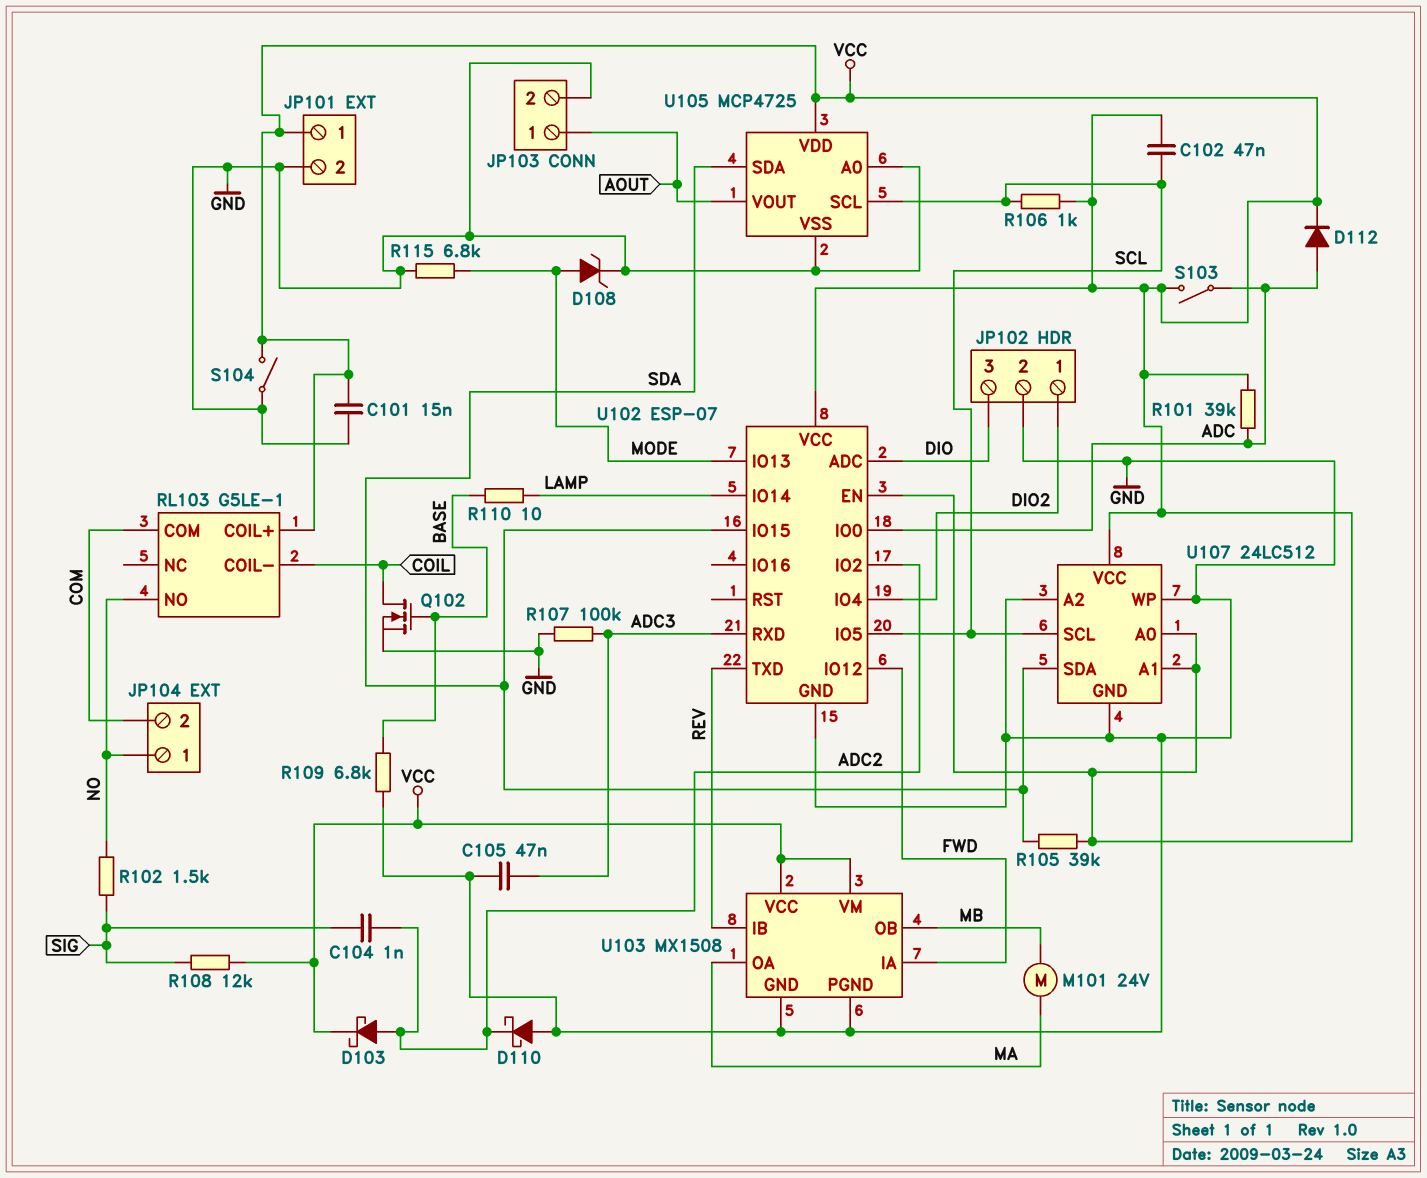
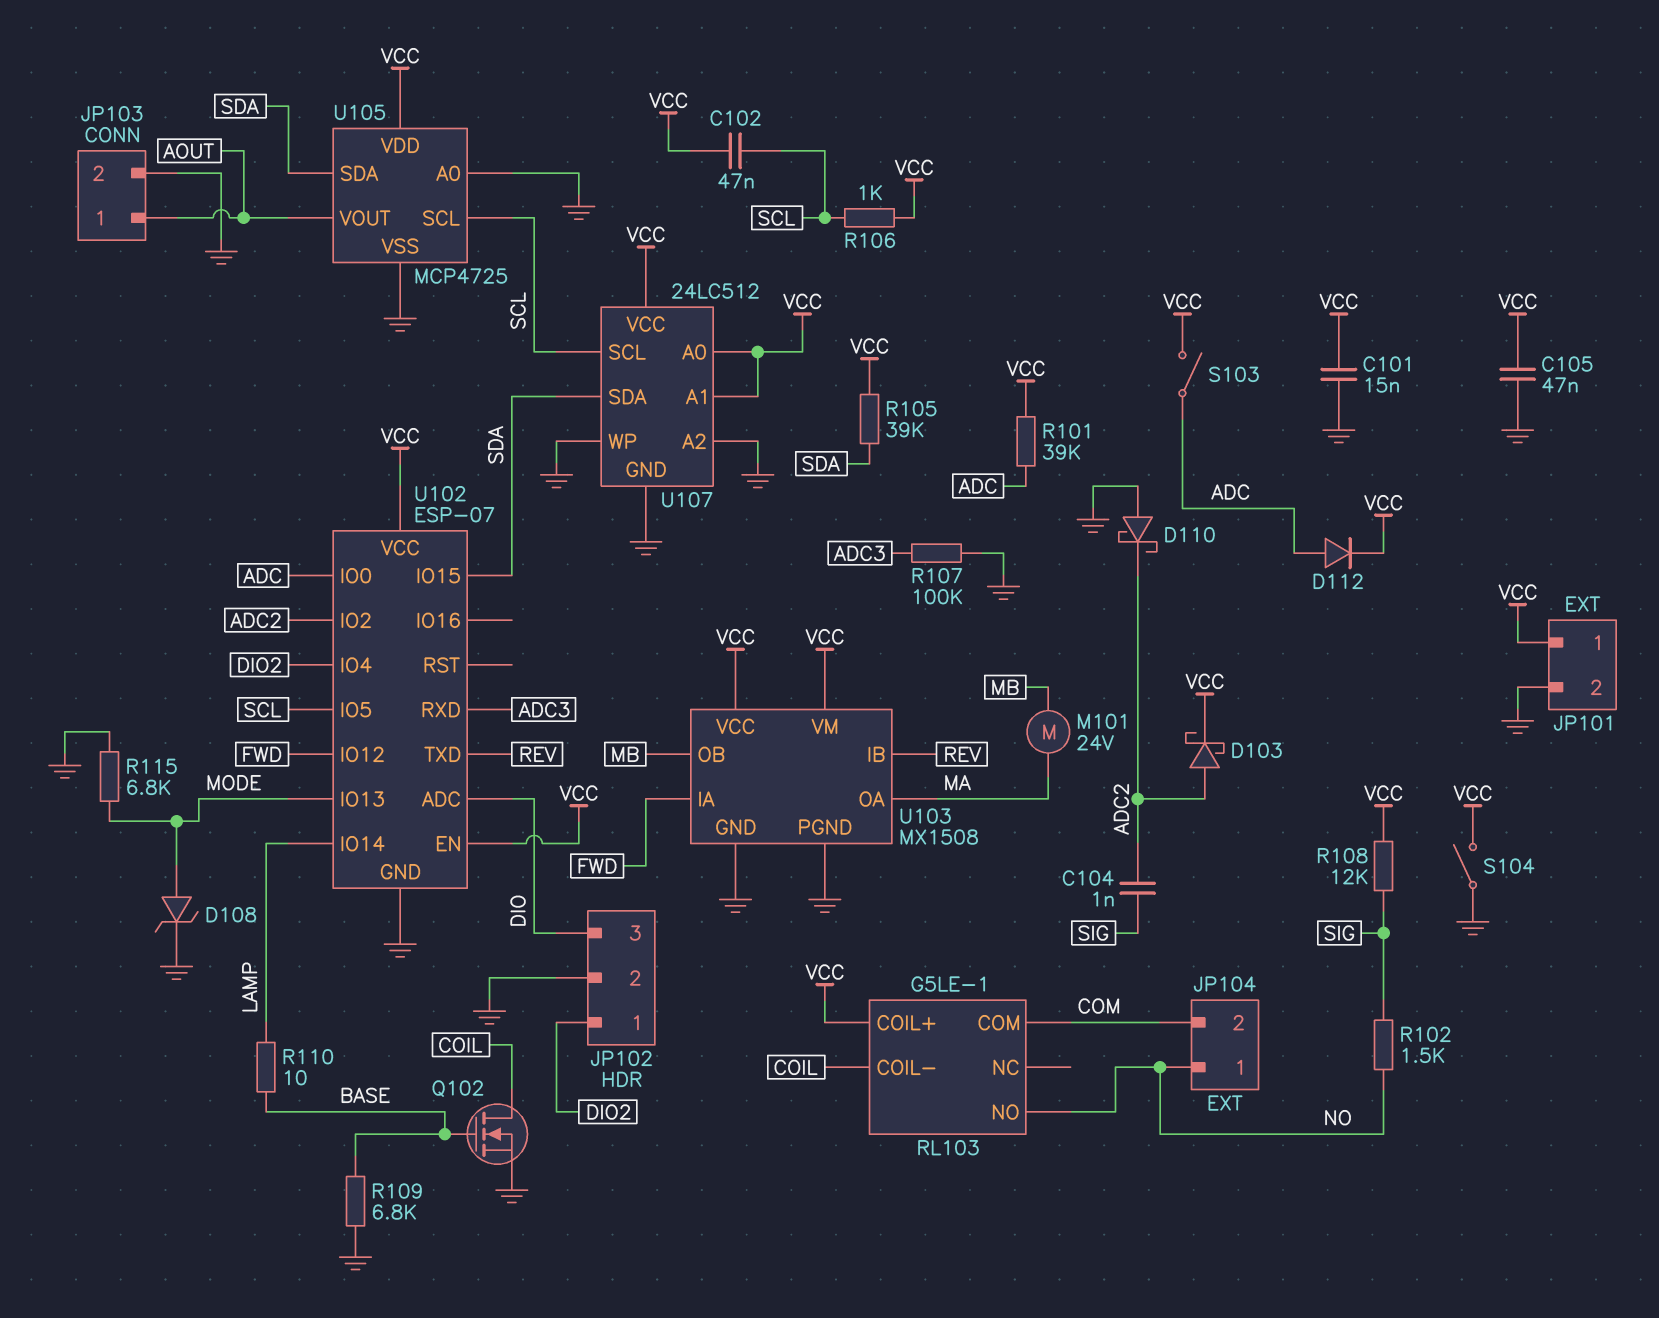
C105: 47nF (ADC3, GND) -> 47nF (GND, VCC)

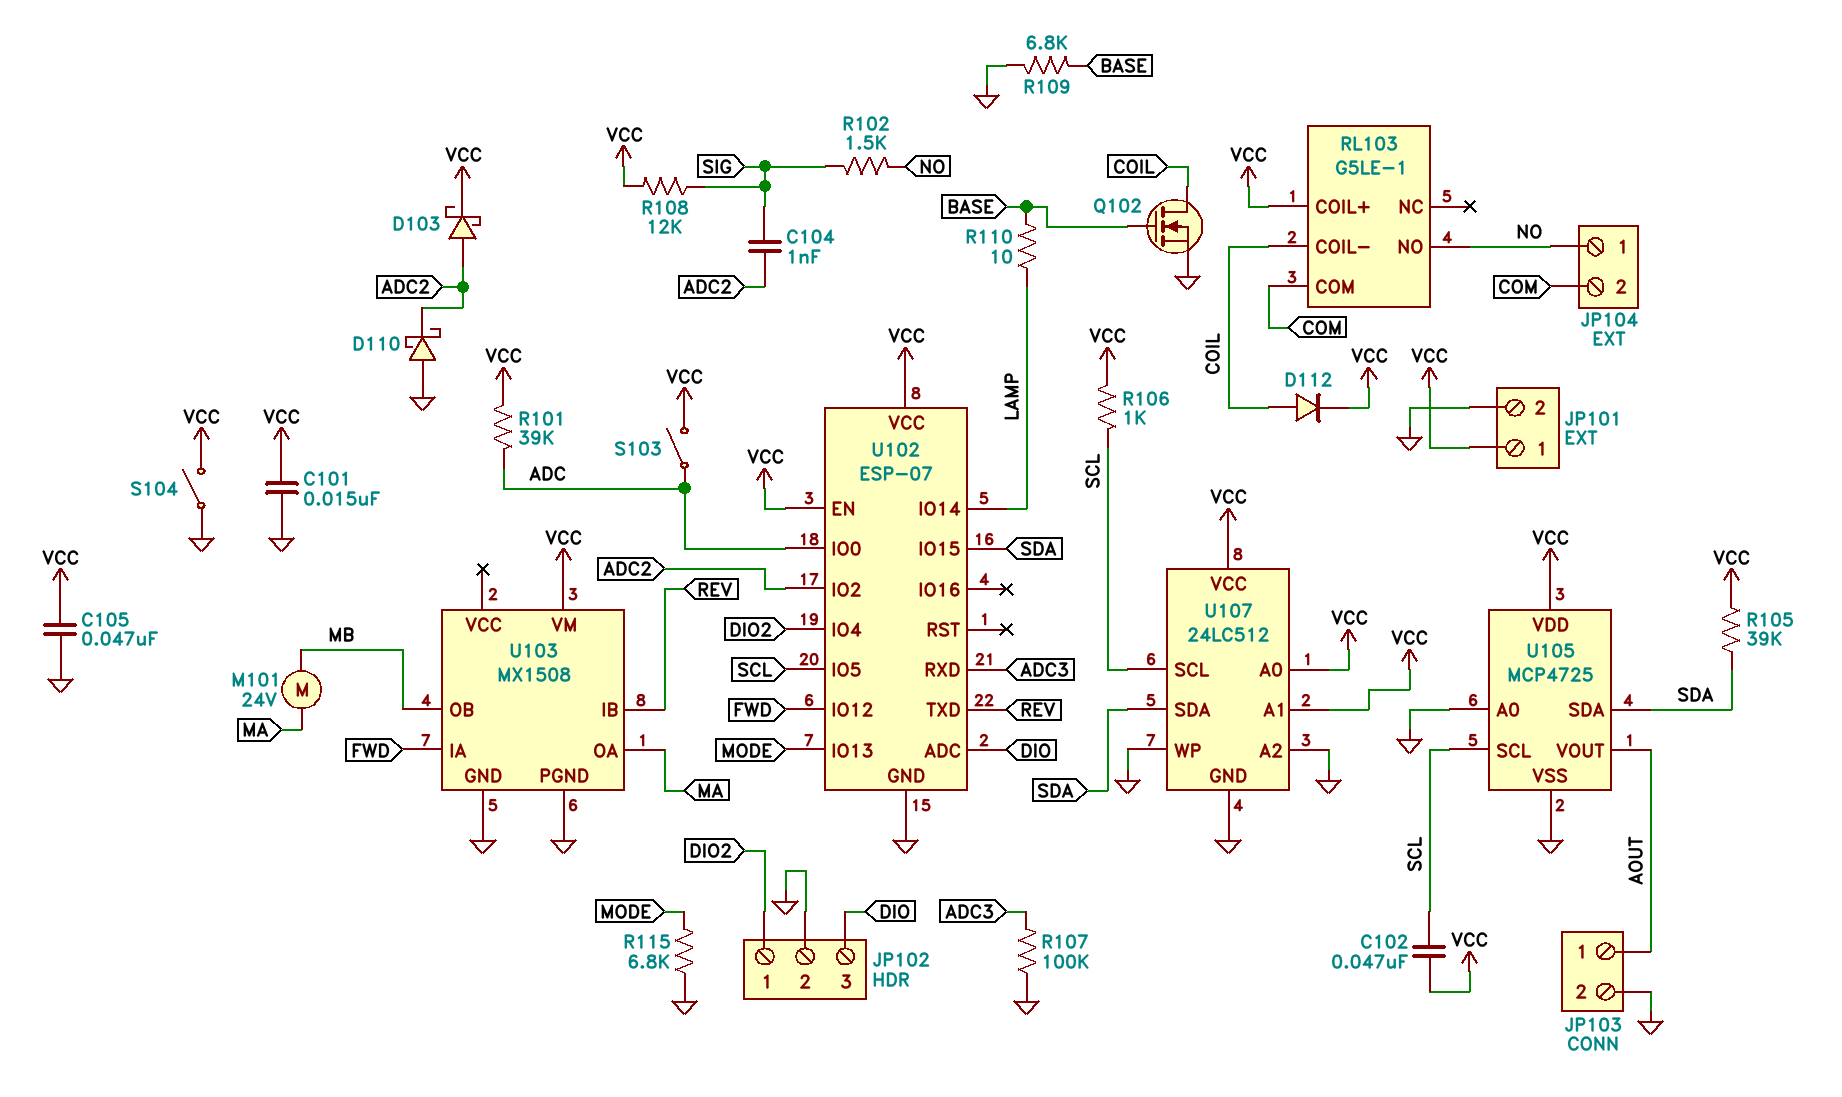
D108: zener (A MODE, K GND) -> none
D112: diode (A ADC, K VCC) -> diode (A COIL, K VCC)
U103 pin VCC: VCC -> none

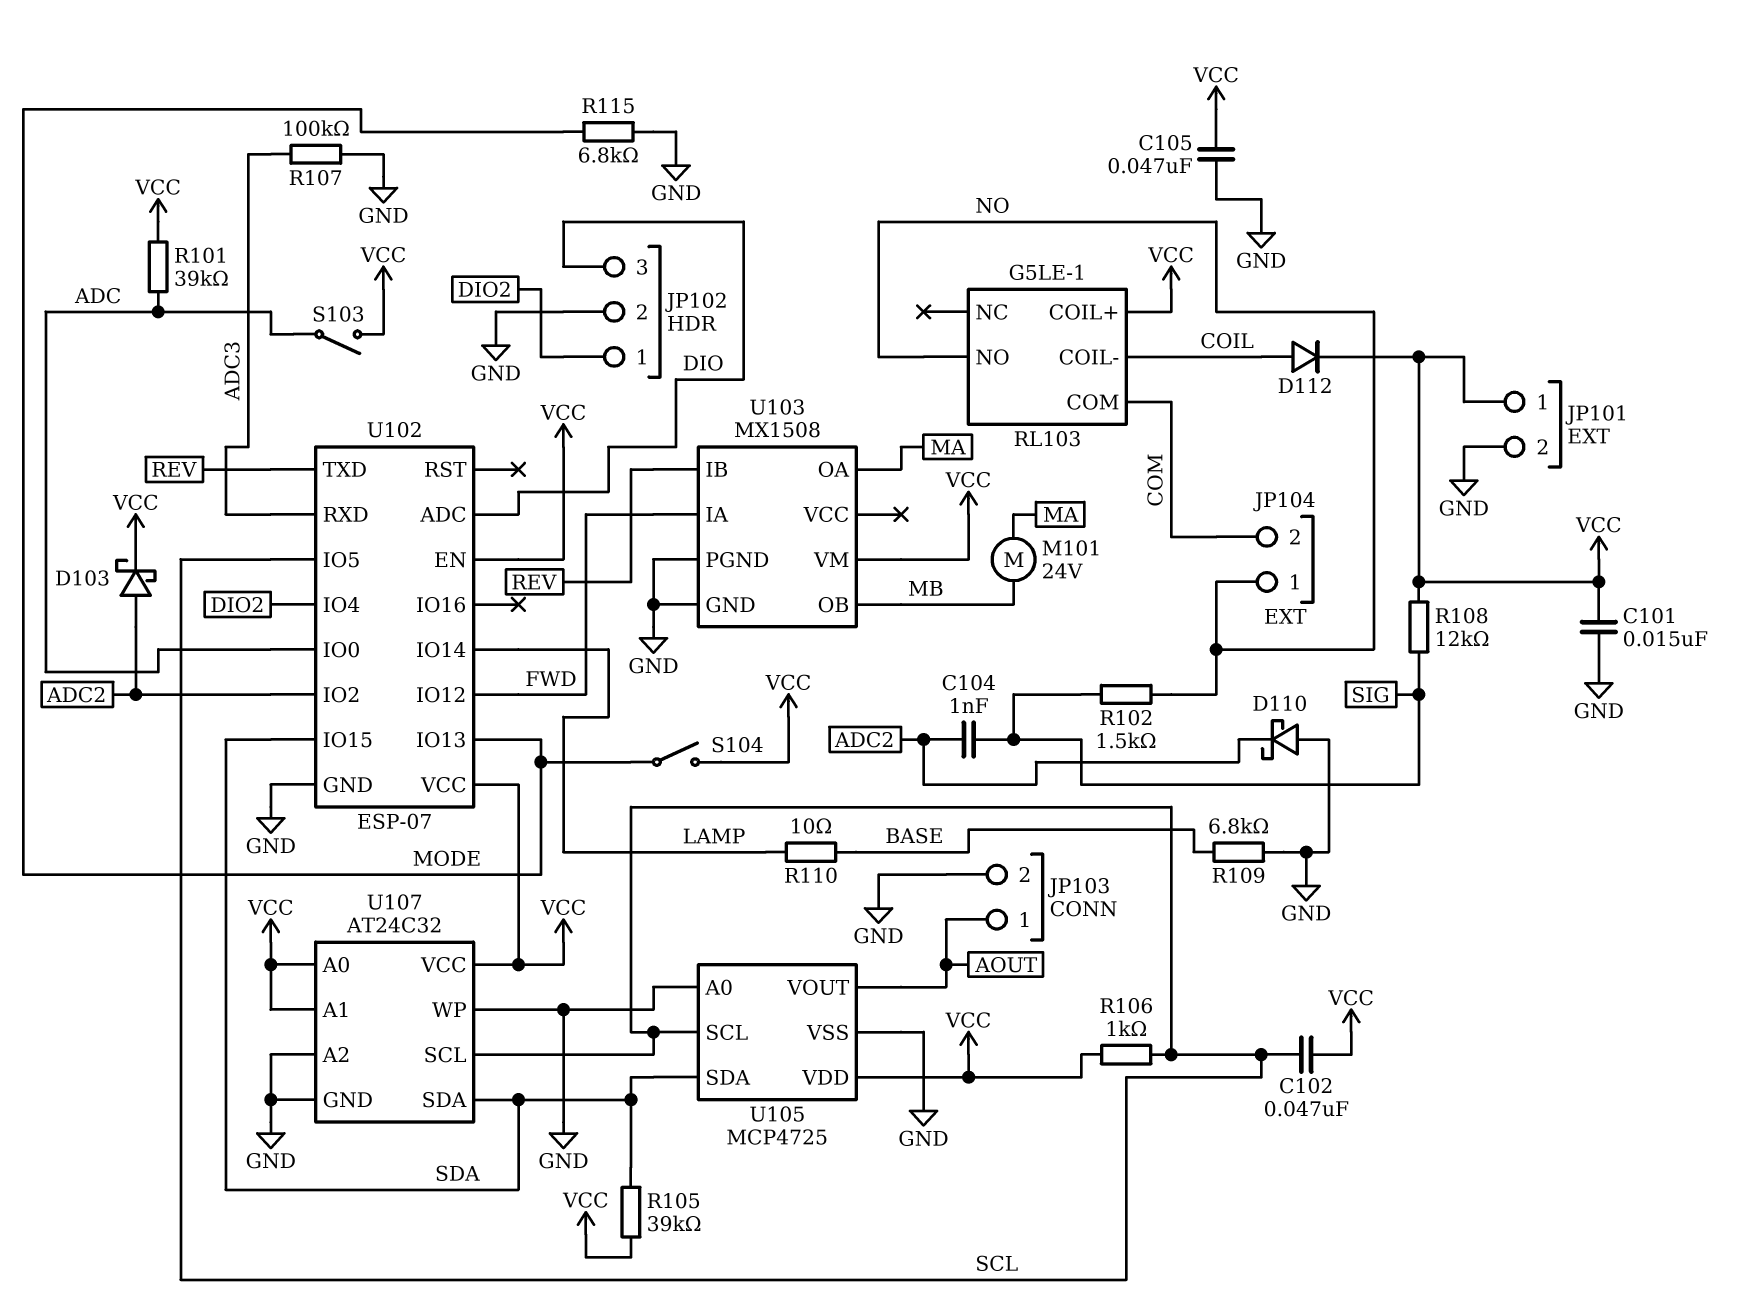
Q102: NMOS (G BASE, D COIL, S GND) -> none
S104: switch (GND, VCC) -> switch (MODE, VCC)
U107: 24LC512 -> AT24C32

